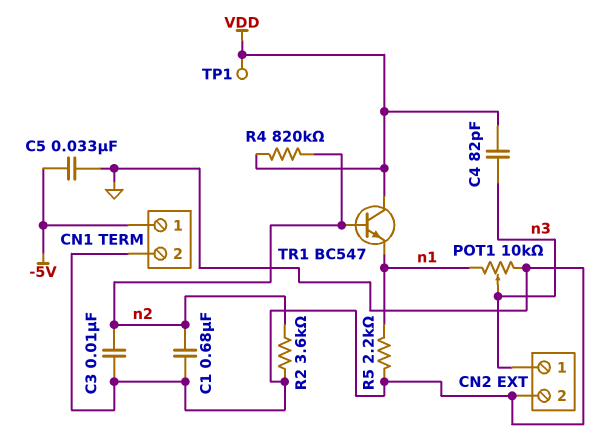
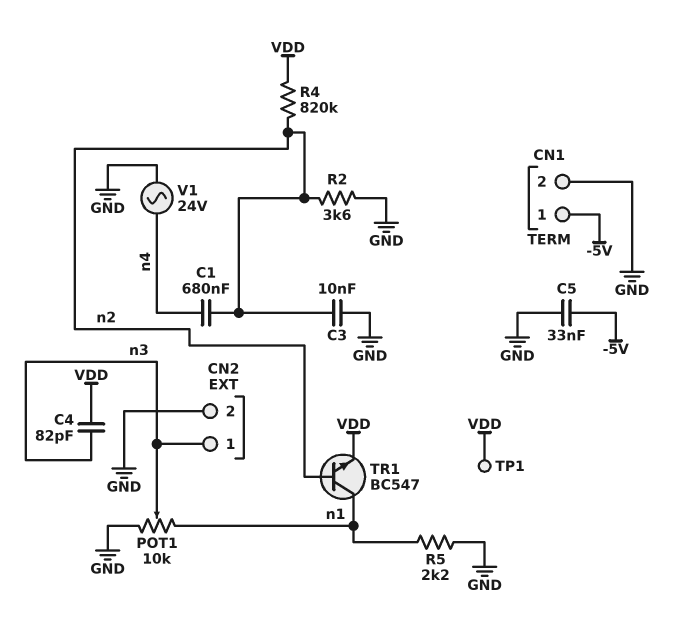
C1: 680nF (GND, n2) -> 680nF (n2, n4)
TR1: NPN BC547 (B n2, C VDD, E n1) -> NPN BC547 (B n2, C n1, E VDD)
V1: none -> AC 24V (GND, n4)

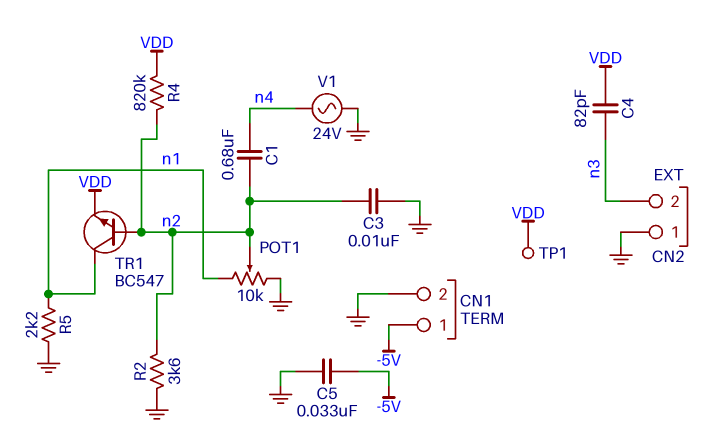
CN2 pin 1: n3 -> GND
CN2 pin 2: GND -> n3
POT1: 10k (GND, n1, wiper n3) -> 10k (GND, n1, wiper n2)

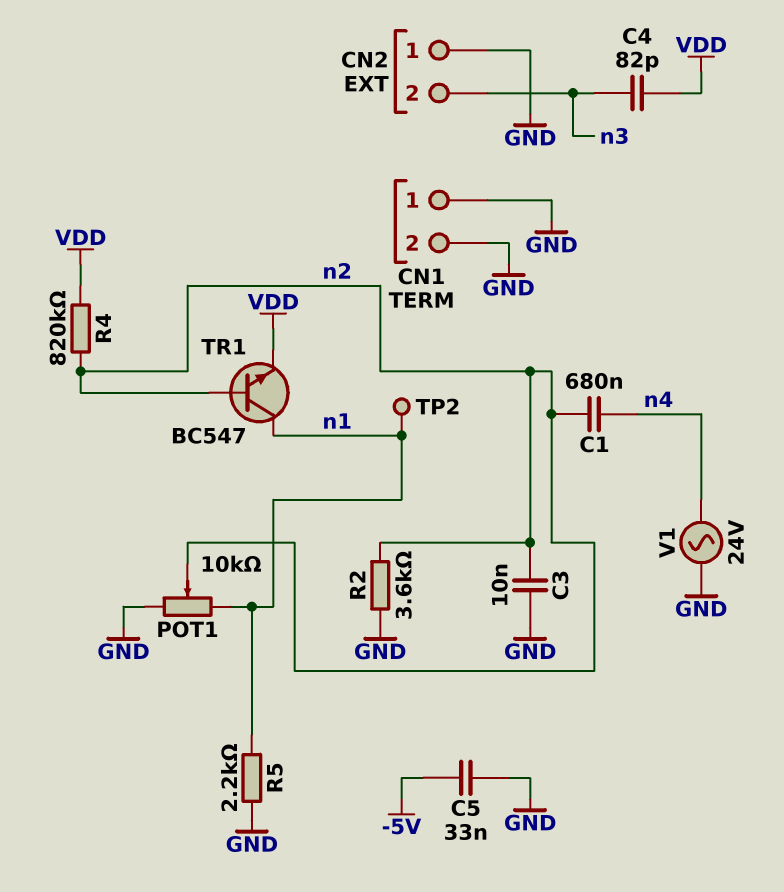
CN1 pin 1: -5V -> GND
TP1: test point (VDD) -> none
TP2: none -> test point (n1)

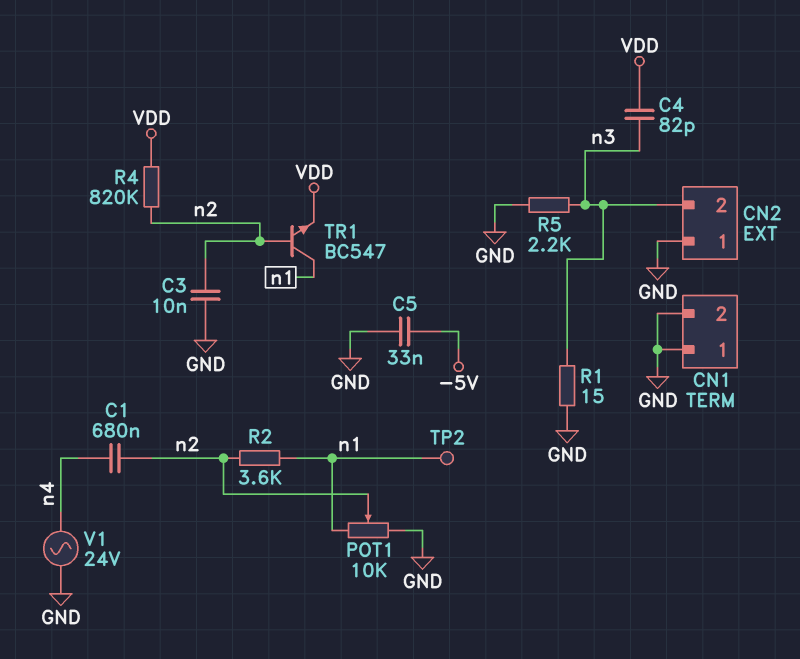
R1: none -> 15 (GND, n3)
R2: 3.6k (GND, n2) -> 3.6k (n1, n2)
R5: 2.2k (GND, n1) -> 2.2k (GND, n3)

